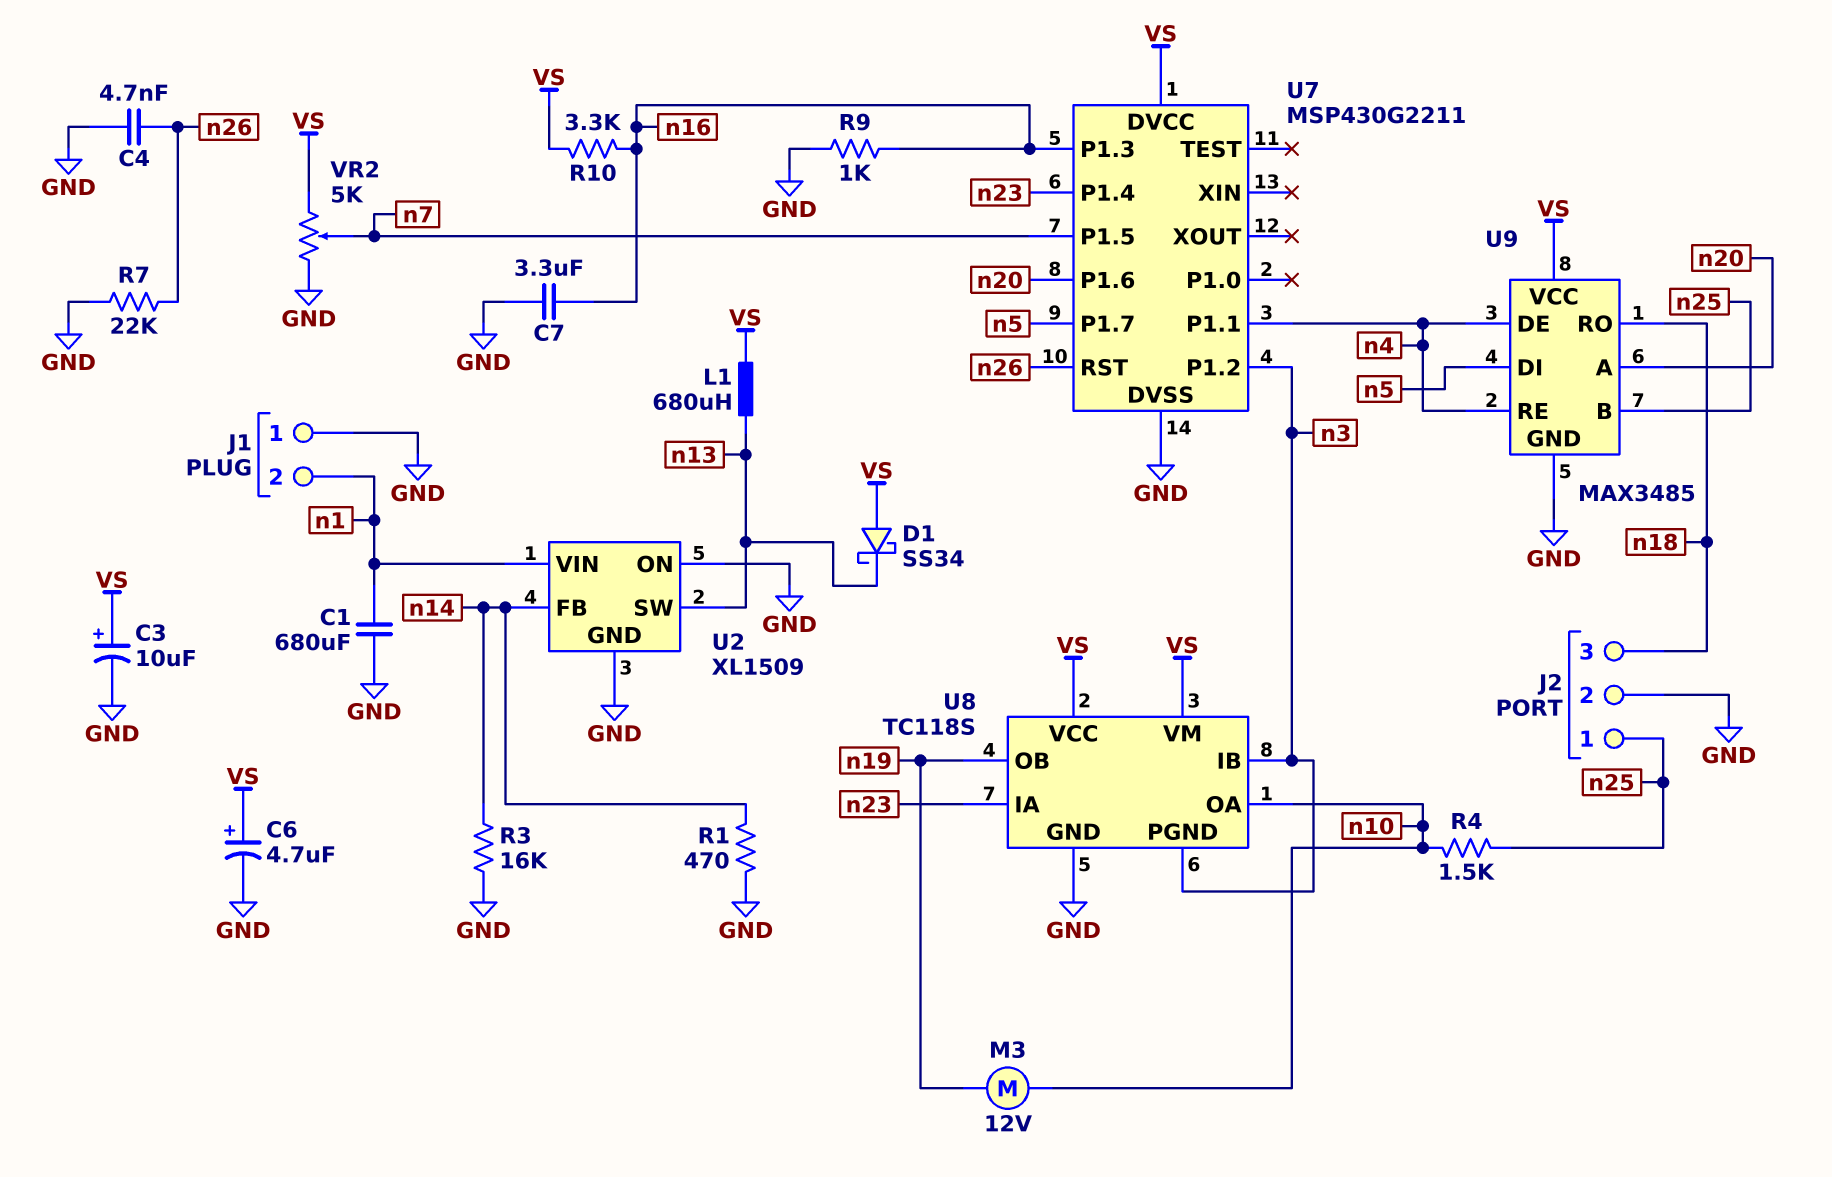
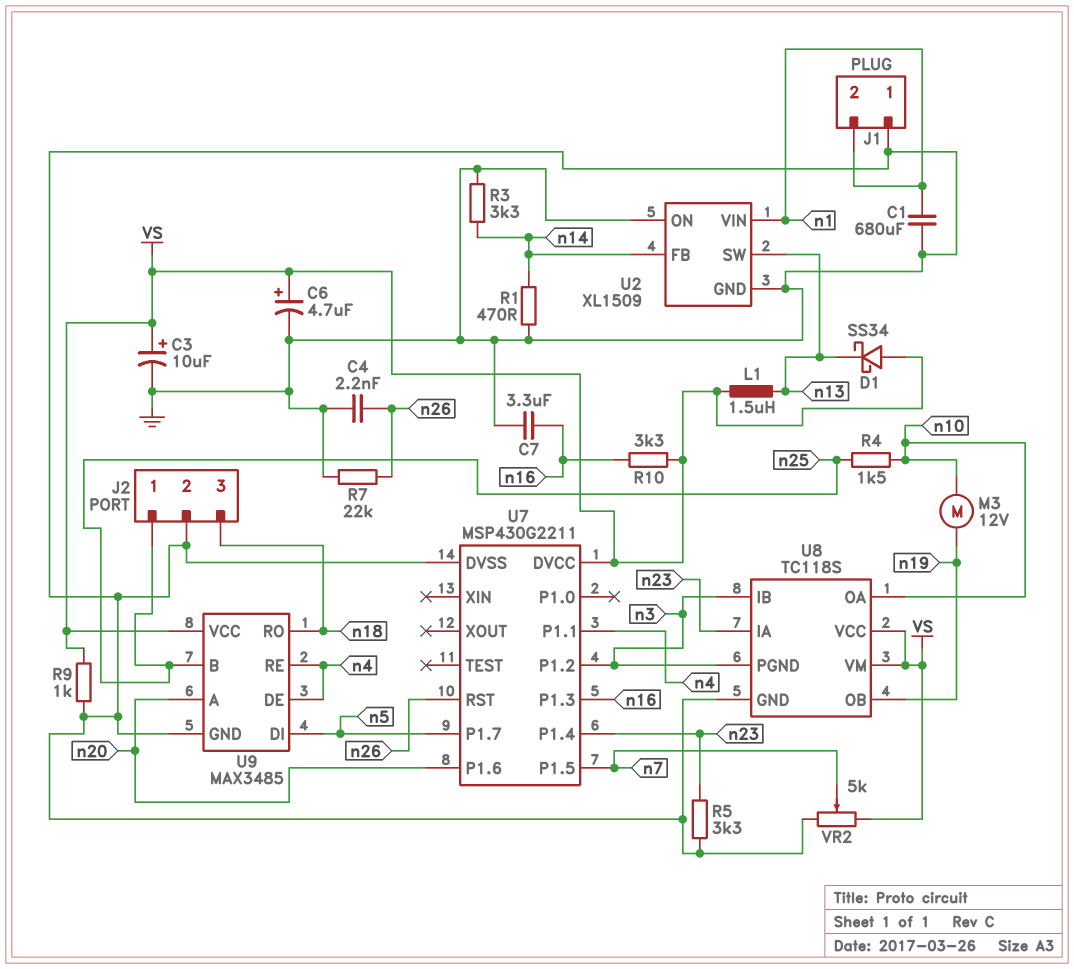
C4: 4.7nF (GND, n26) -> 2.2nF (GND, n26)
L1: 680uH (VS, n13) -> 1.5uH (VS, n13)
R3: 16k (GND, n14) -> 3.3k (GND, n14)
R5: none -> 3.3k (GND, n23)
R9: 1k (GND, n16) -> 1k (GND, VS)

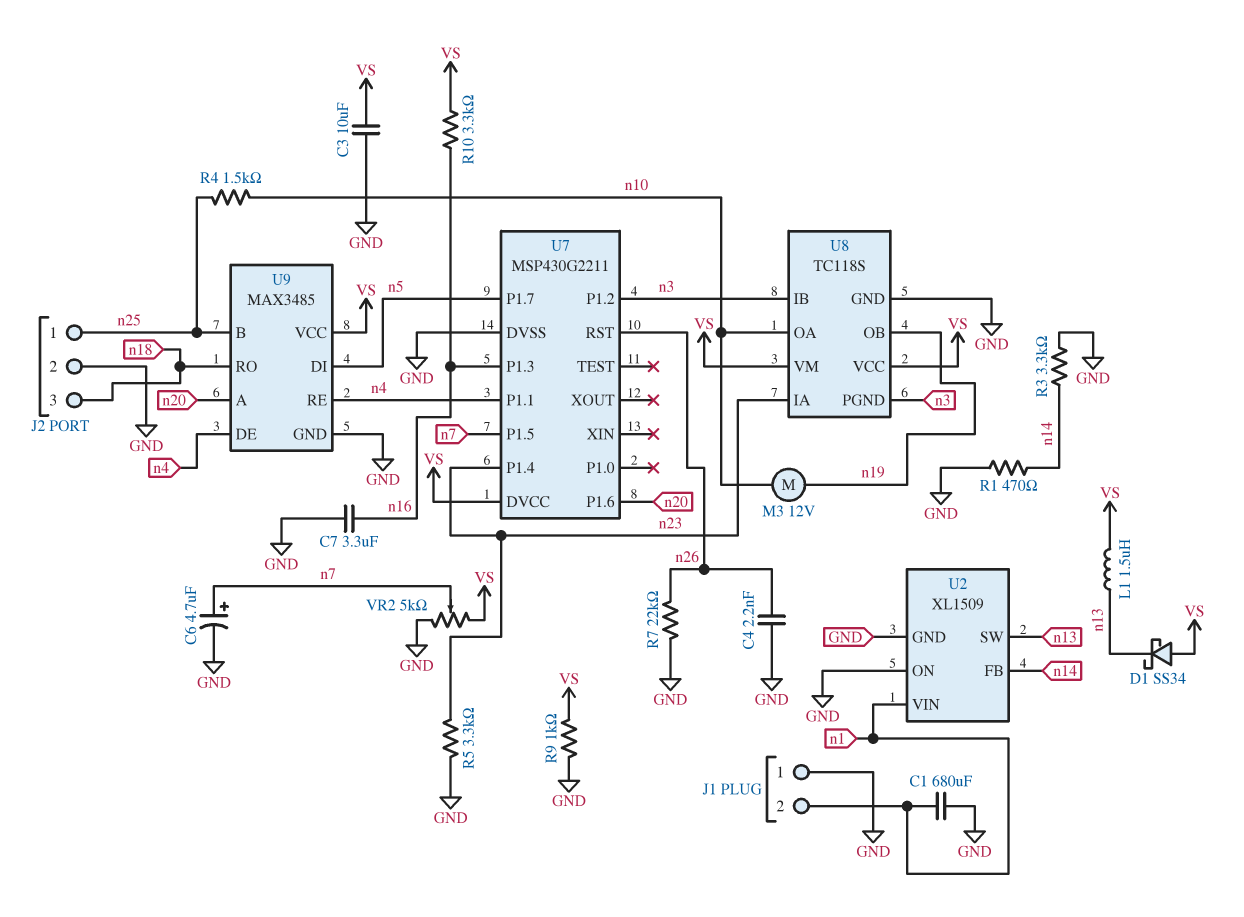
C3: 10uF (plus VS, minus GND) -> 10uF (GND, VS)
C6: 4.7uF (plus VS, minus GND) -> 4.7uF (plus n7, minus GND)

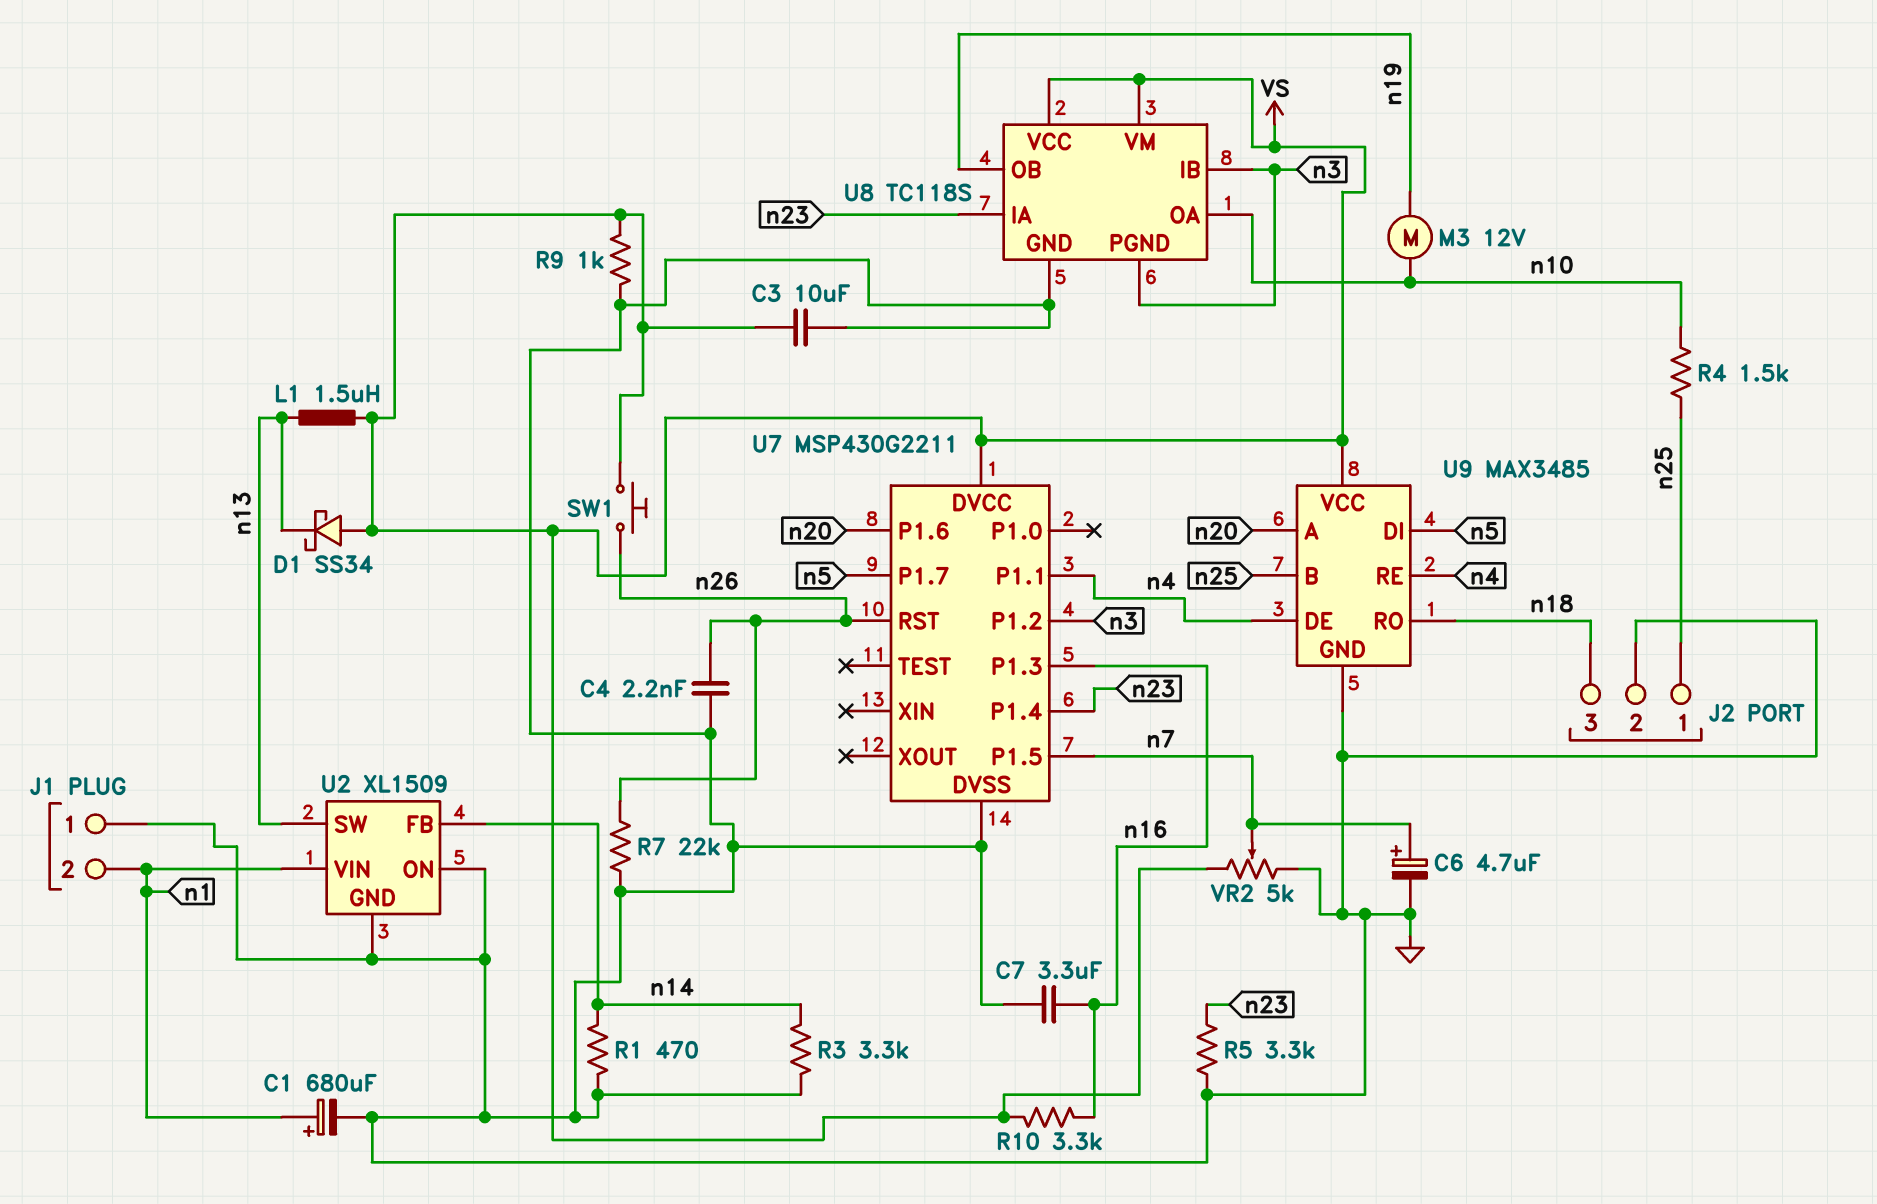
C1: 680uF (GND, n1) -> 680uF (plus n1, minus GND)
SW1: none -> button (VS, n26)

